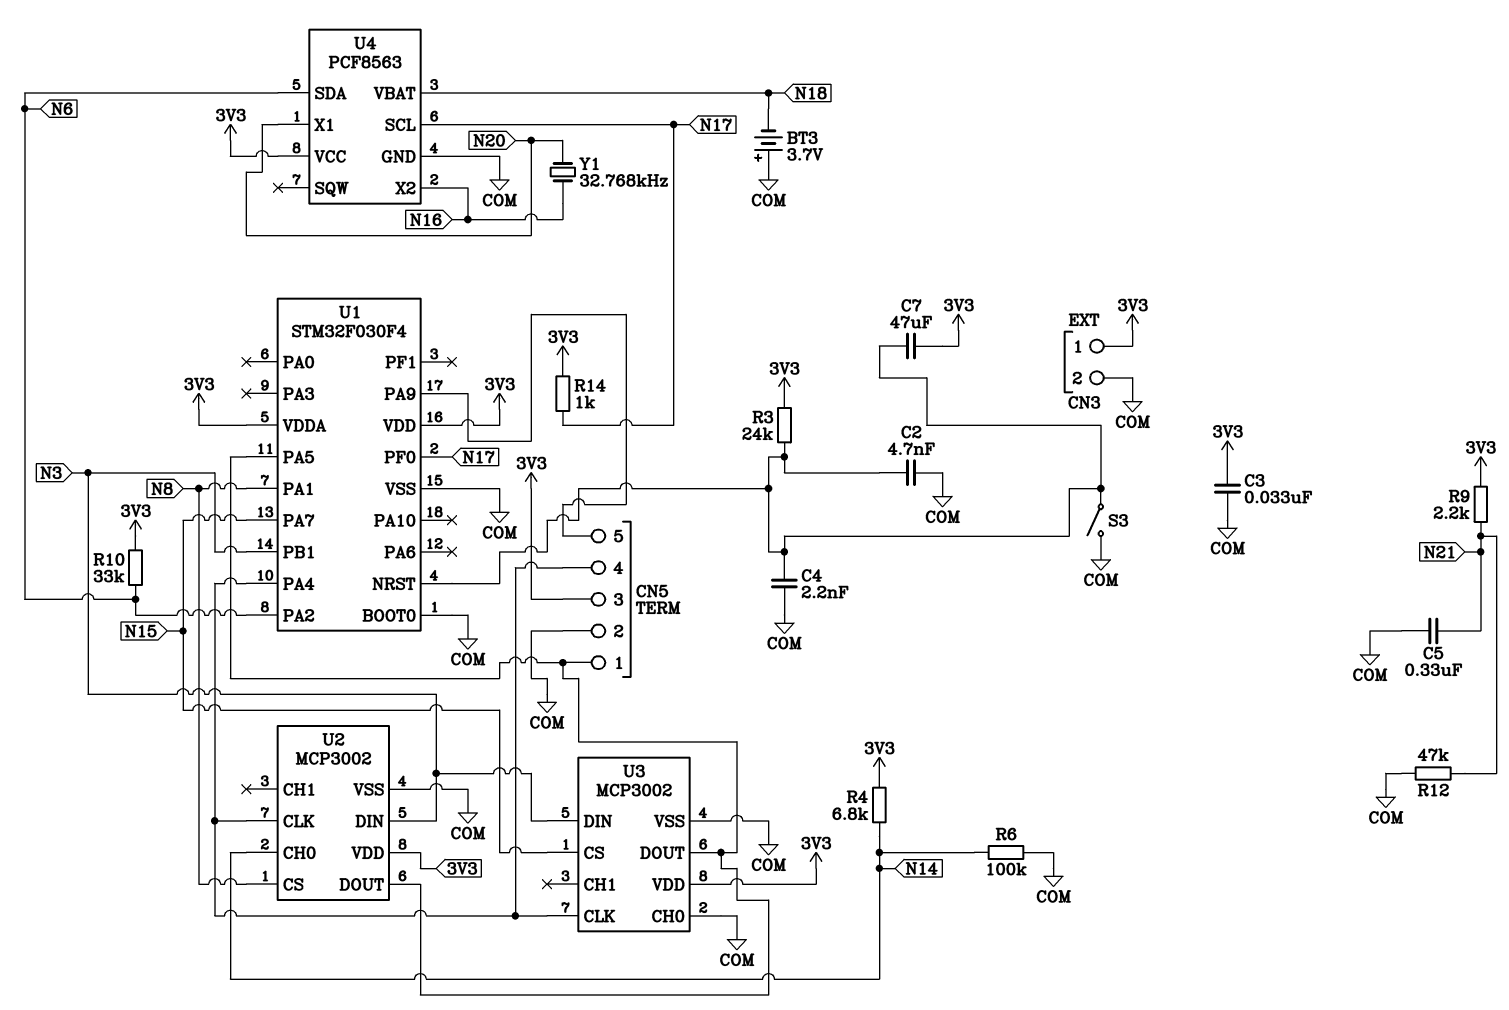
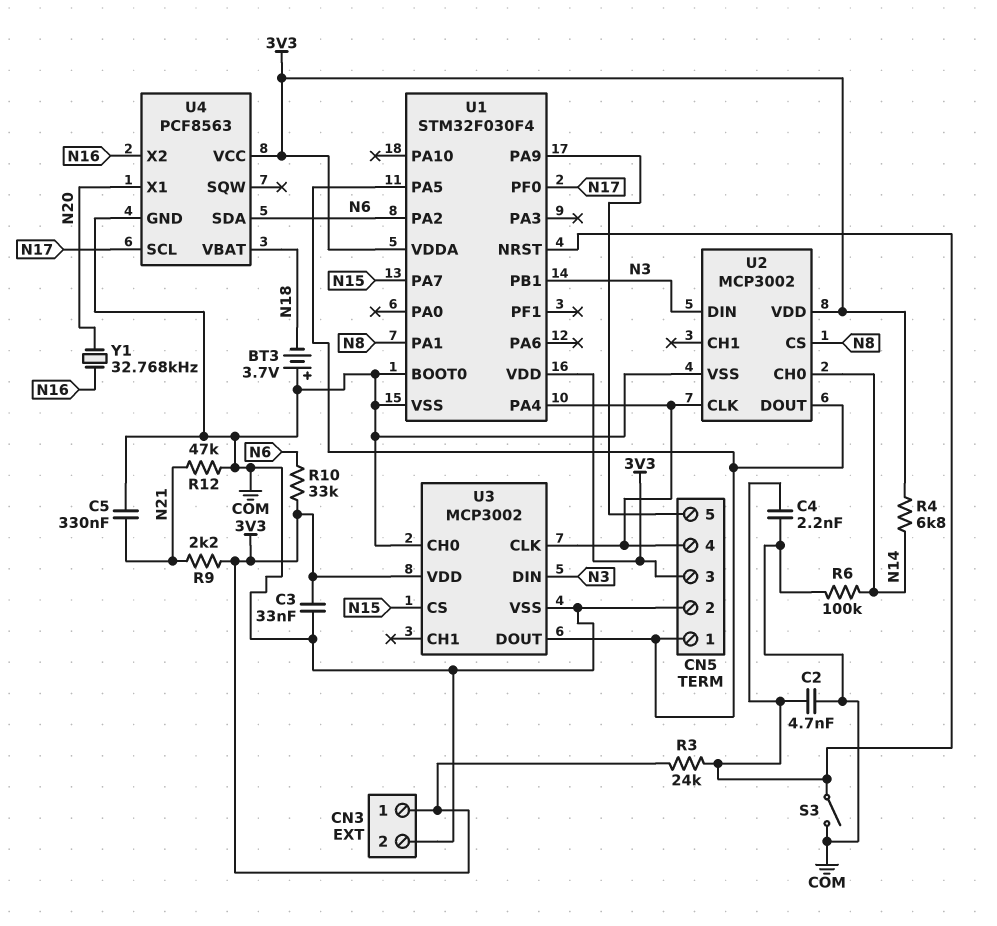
C7: 47uF (3V3, U1/NRST) -> none
R14: 1k (3V3, N17) -> none

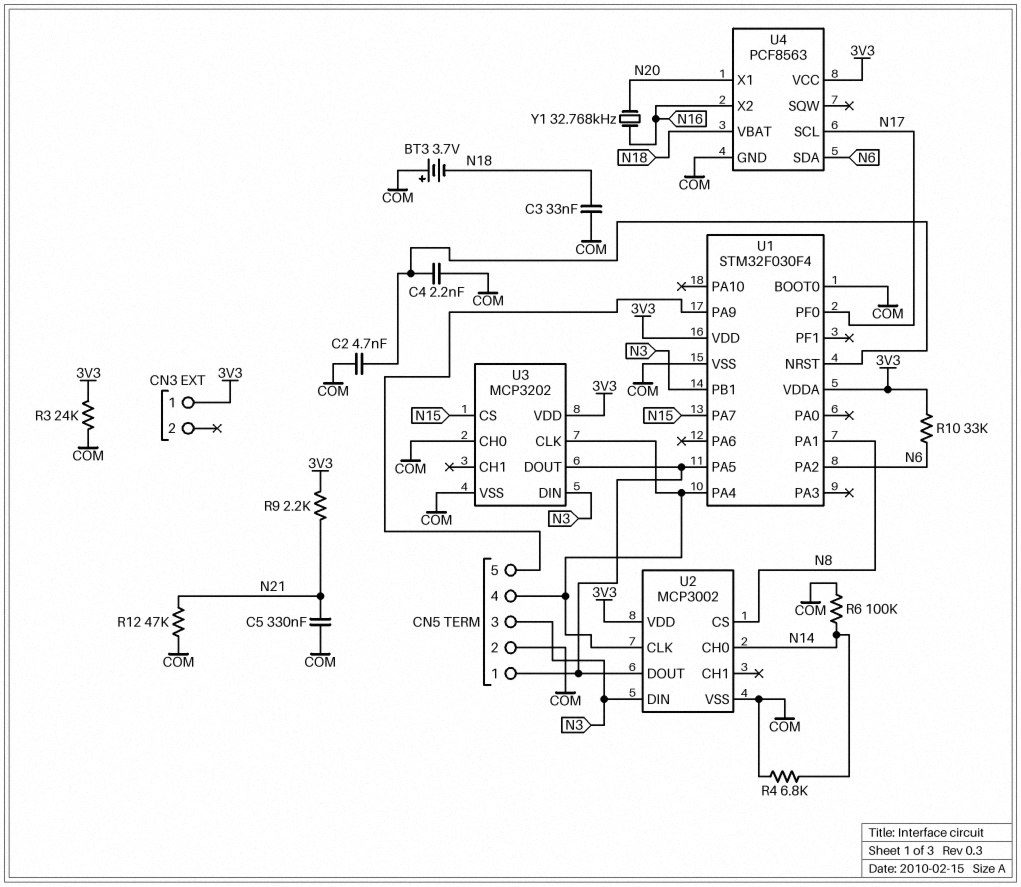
C3: 33nF (3V3, COM) -> 33nF (COM, N18)
CN3 pin 2: COM -> none
CN5 pin 3: 3V3 -> N3
R3: 24k (3V3, U1/NRST) -> 24k (3V3, COM)
R4: 6.8k (3V3, N14) -> 6.8k (COM, N14)
S3: switch (COM, U1/NRST) -> none
U3: MCP3002 -> MCP3202

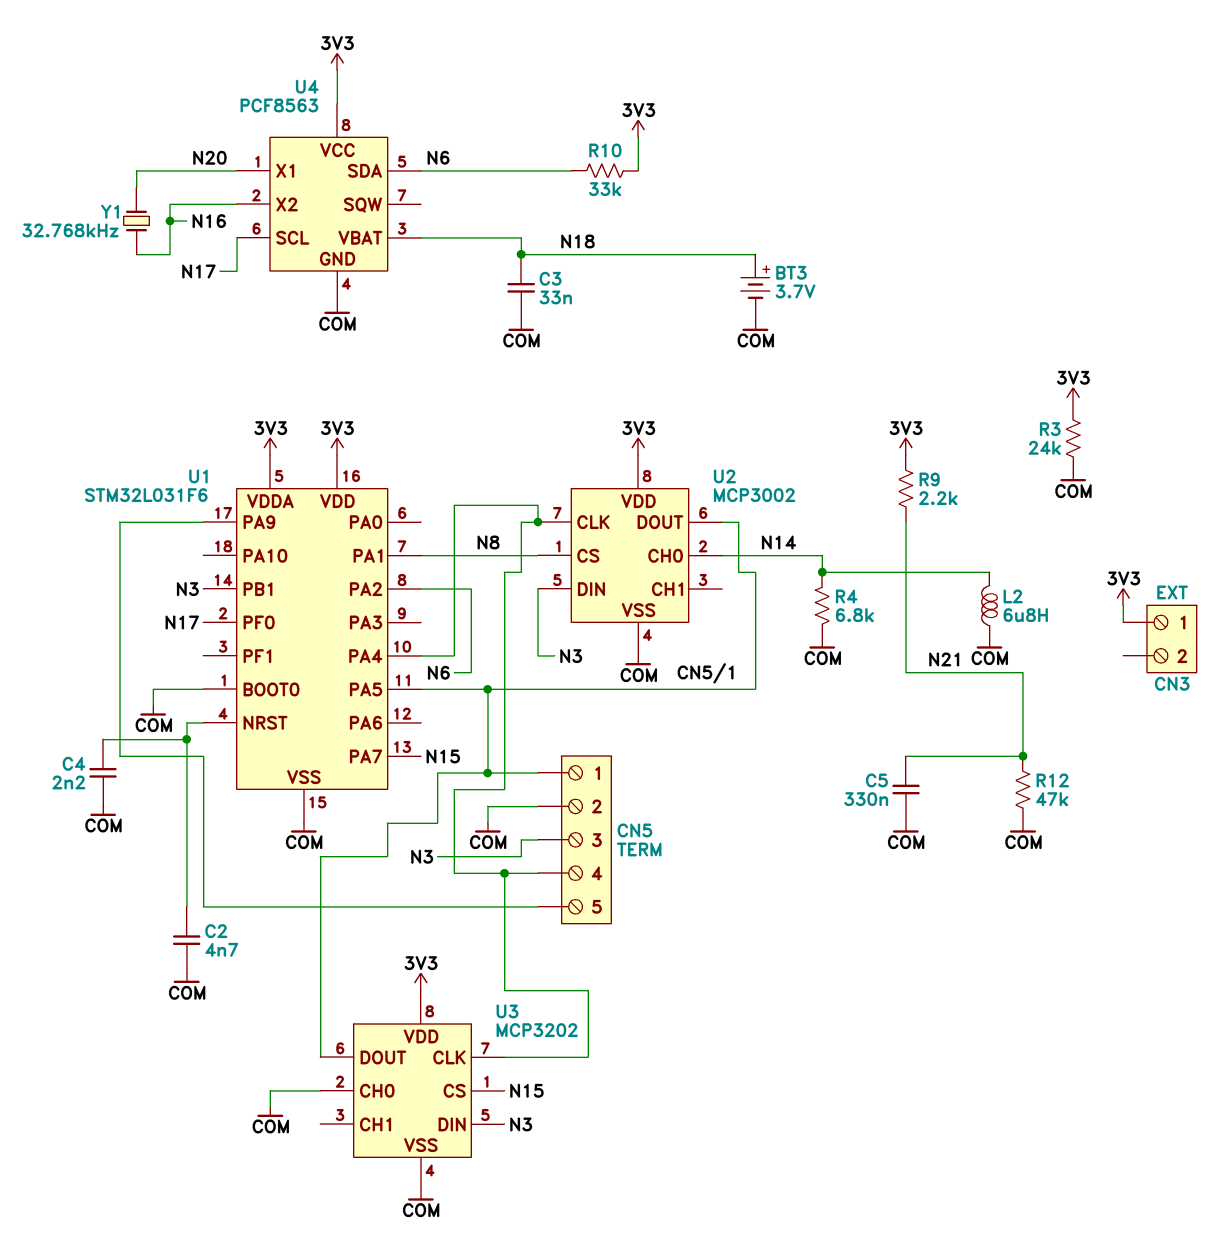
BT3: 3.7V (plus COM, minus N18) -> 3.7V (plus N18, minus COM)
L2: none -> 6.8uH (COM, N14)
R6: 100k (COM, N14) -> none
U1: STM32F030F4 -> STM32L031F6

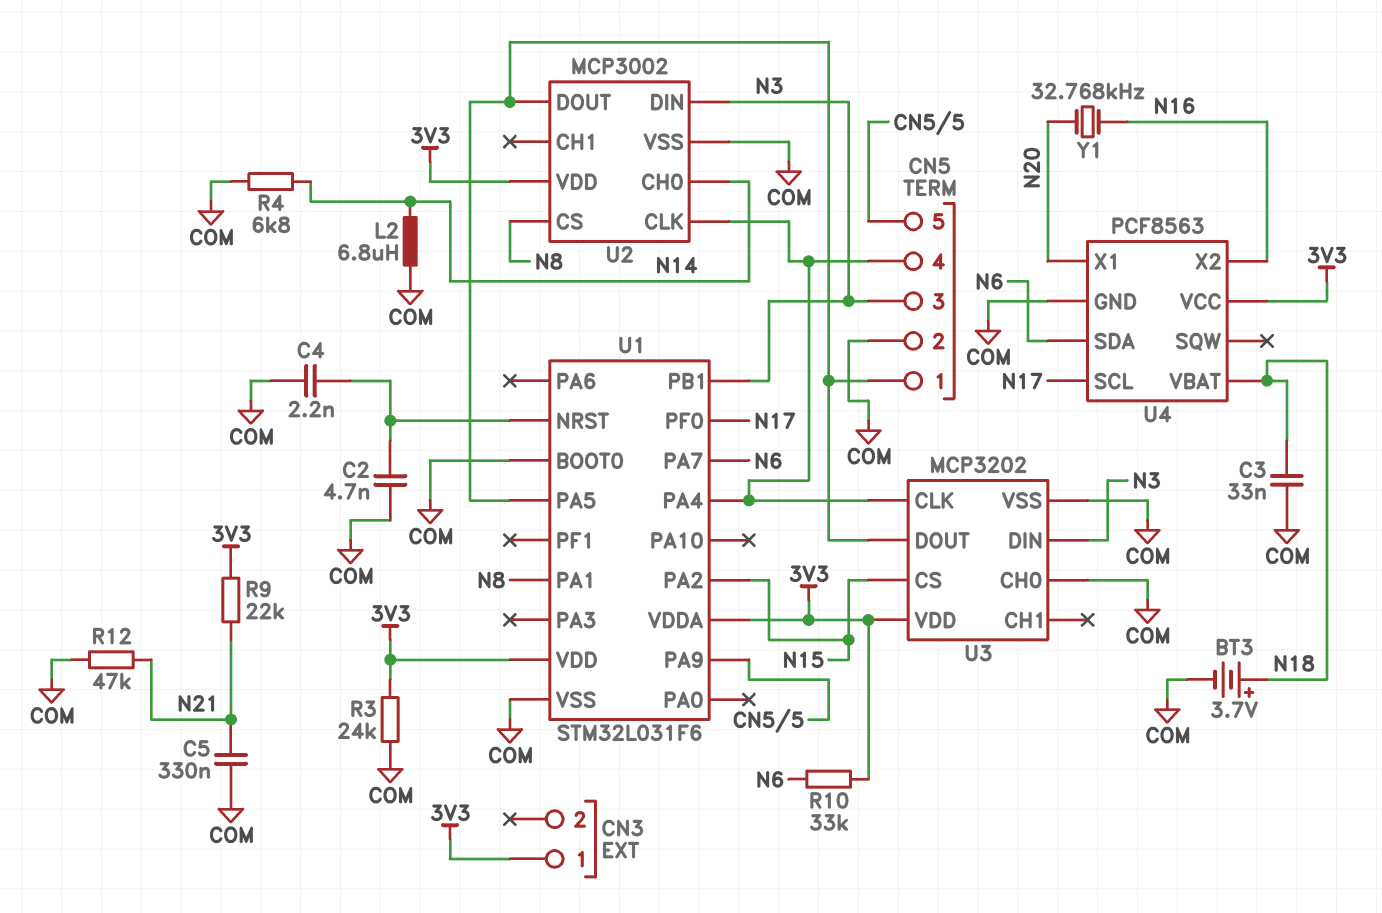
R9: 2.2k (3V3, N21) -> 22k (3V3, N21)
U1 pin PA2: N6 -> N15
U1 pin PA7: N15 -> N6

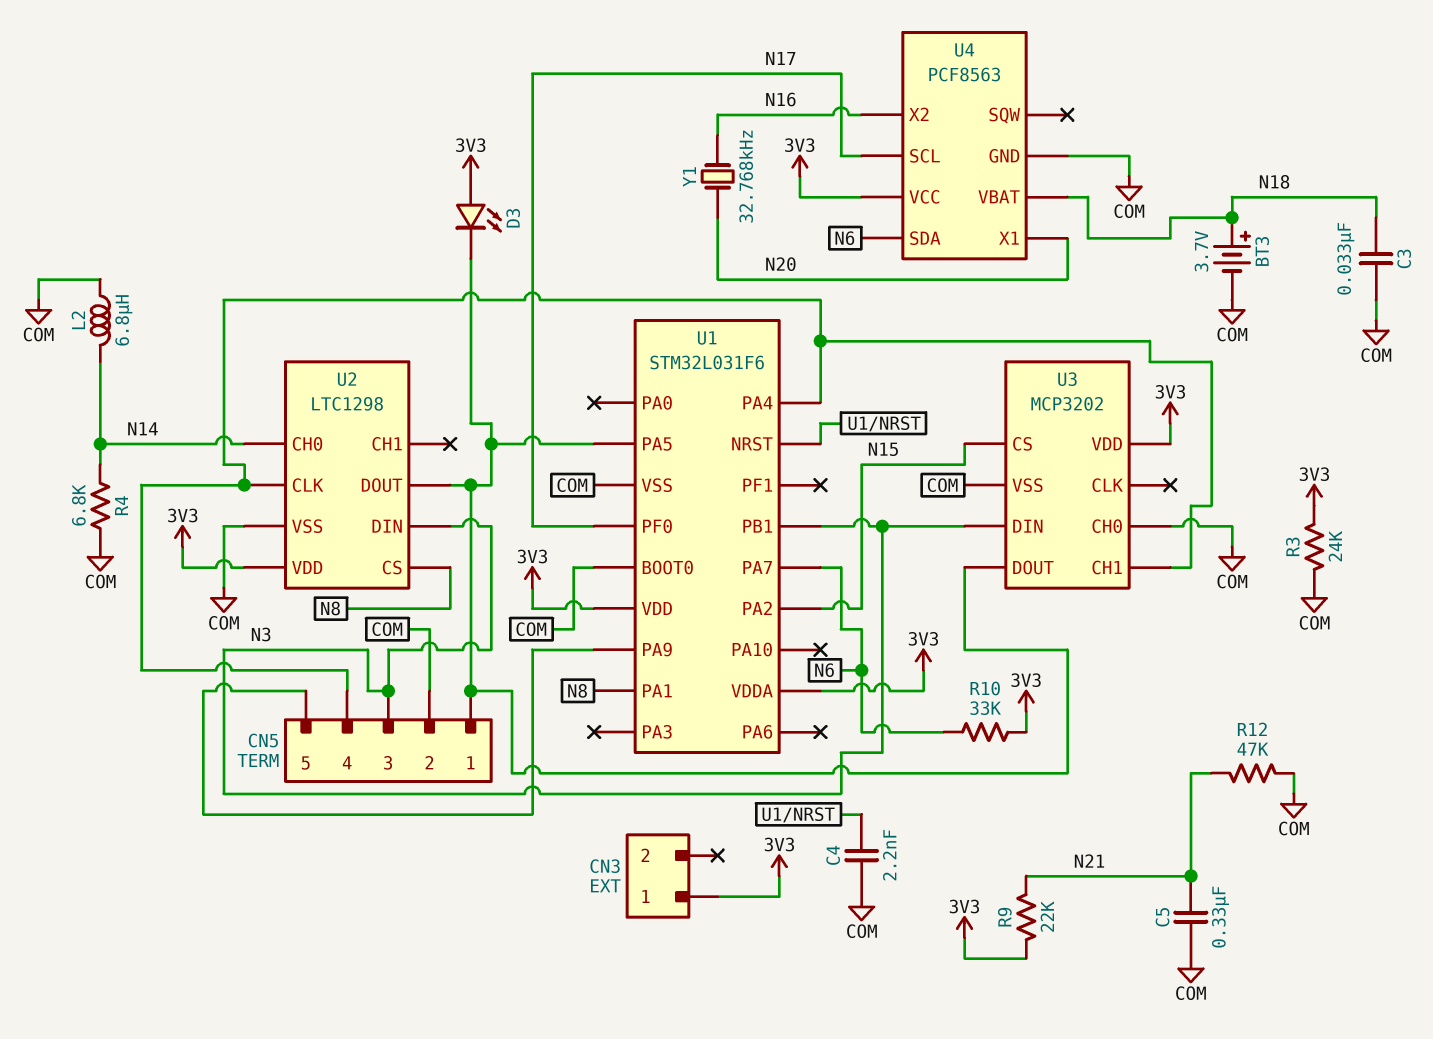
C2: 4.7nF (COM, U1/NRST) -> none
D3: none -> LED (A 3V3, K CN5/1)
U2: MCP3002 -> LTC1298
U3 pin CH1: none -> CN5/4
U3 pin CLK: CN5/4 -> none

